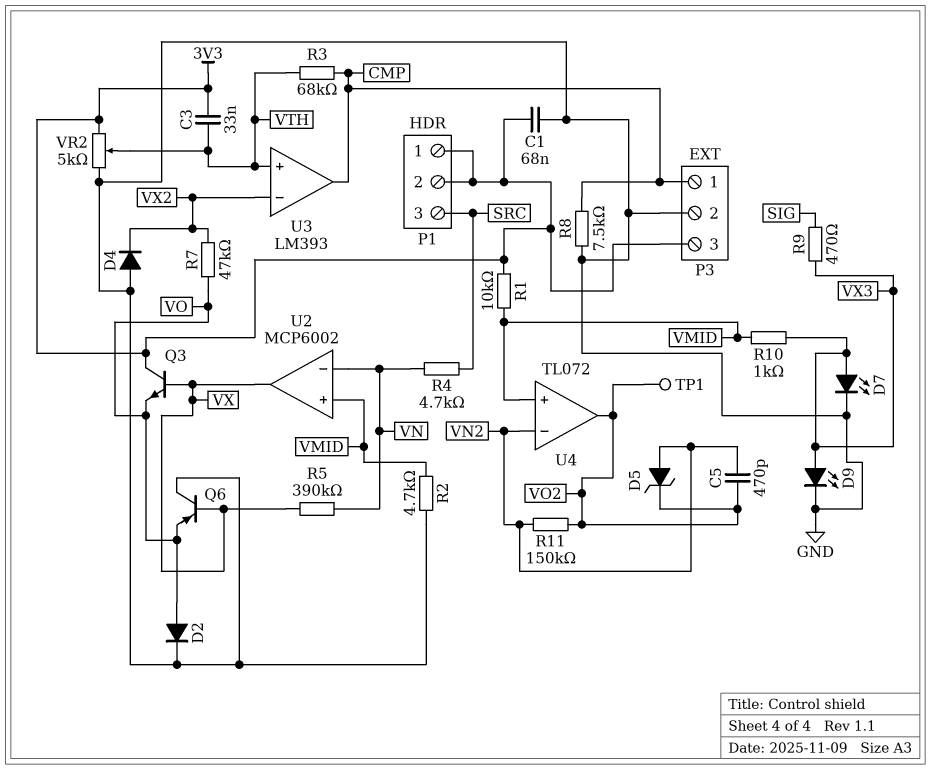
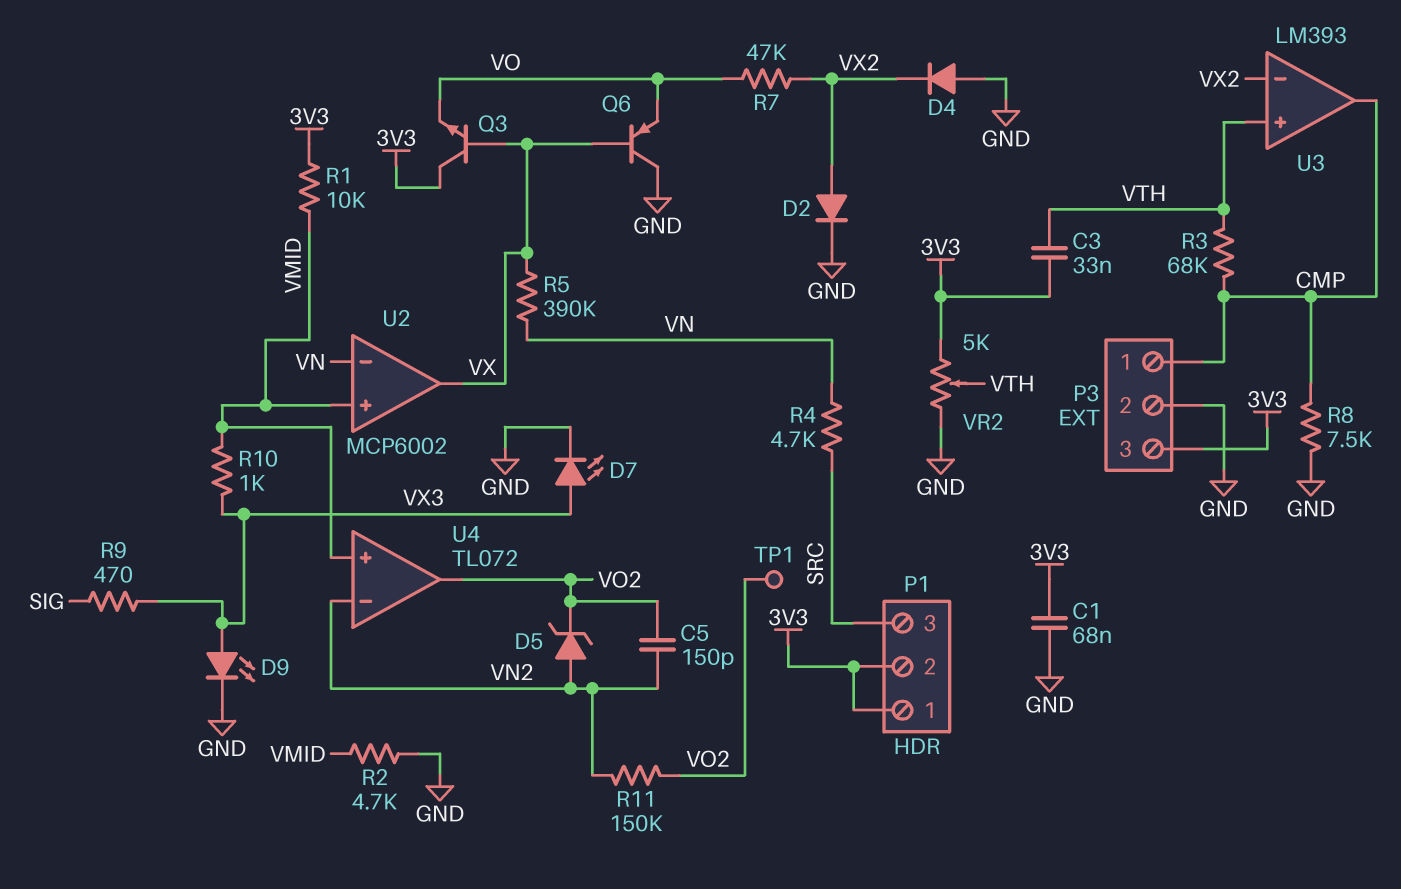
C5: 470pF (VN2, VO2) -> 150pF (VN2, VO2)
D2: diode (A VO, K GND) -> diode (A VX2, K GND)

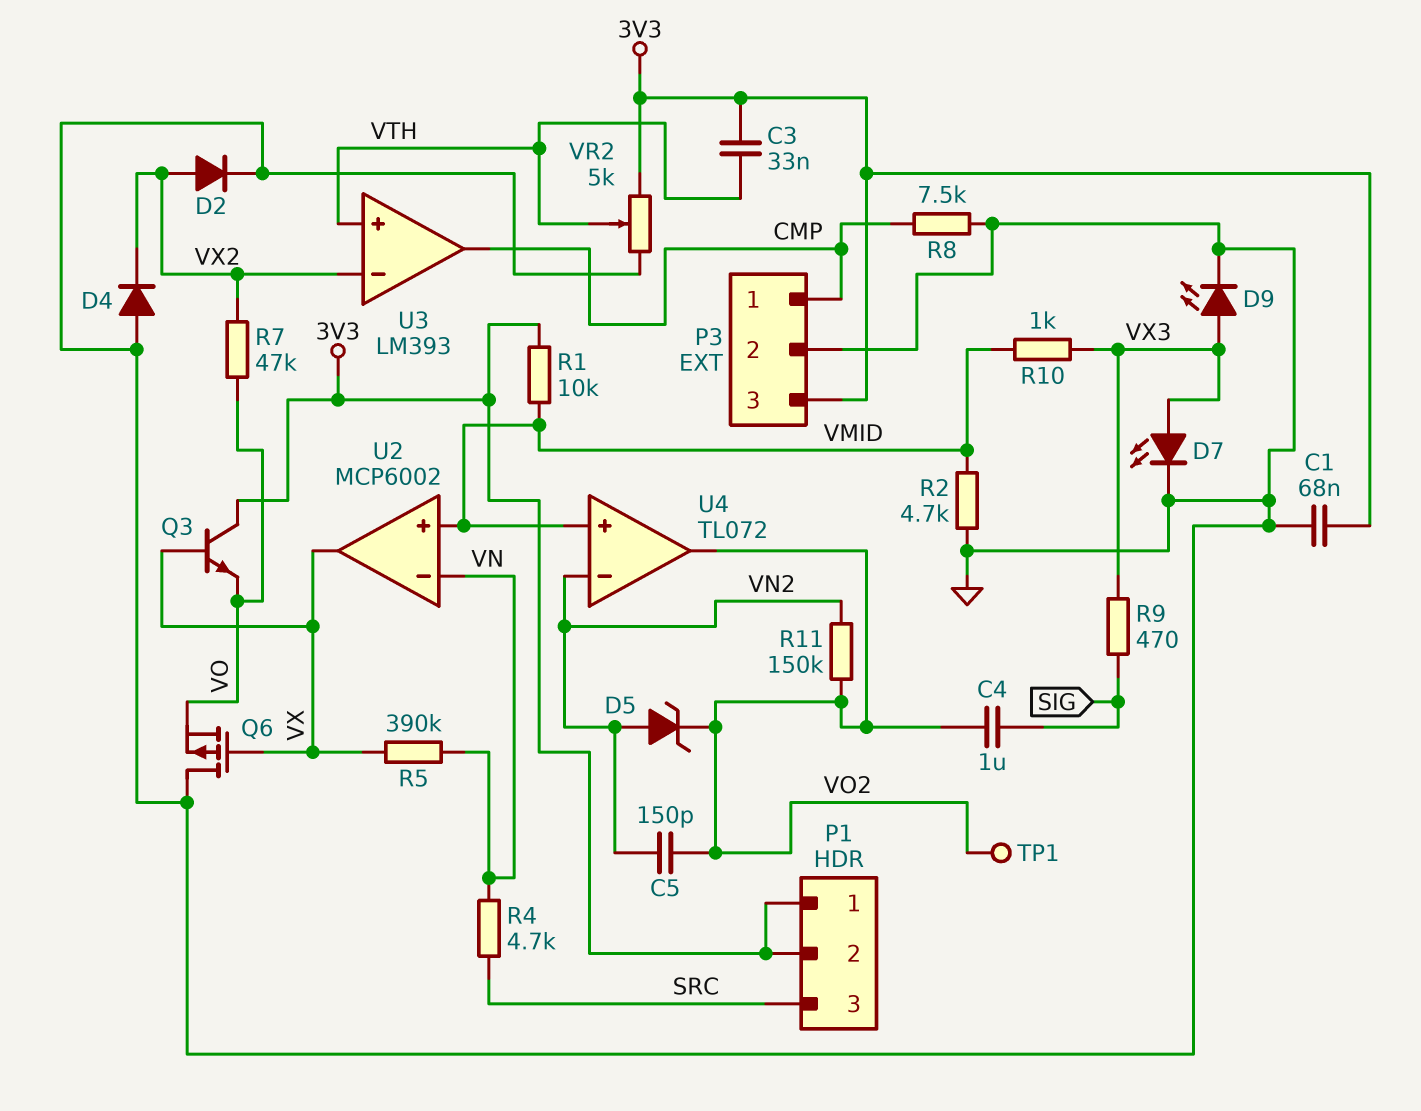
C4: none -> 1uF (SIG, VO2)
Q6: PNP (B VX, C GND, E VO) -> PMOS (G VX, D GND, S VO)
R3: 68k (CMP, VTH) -> none

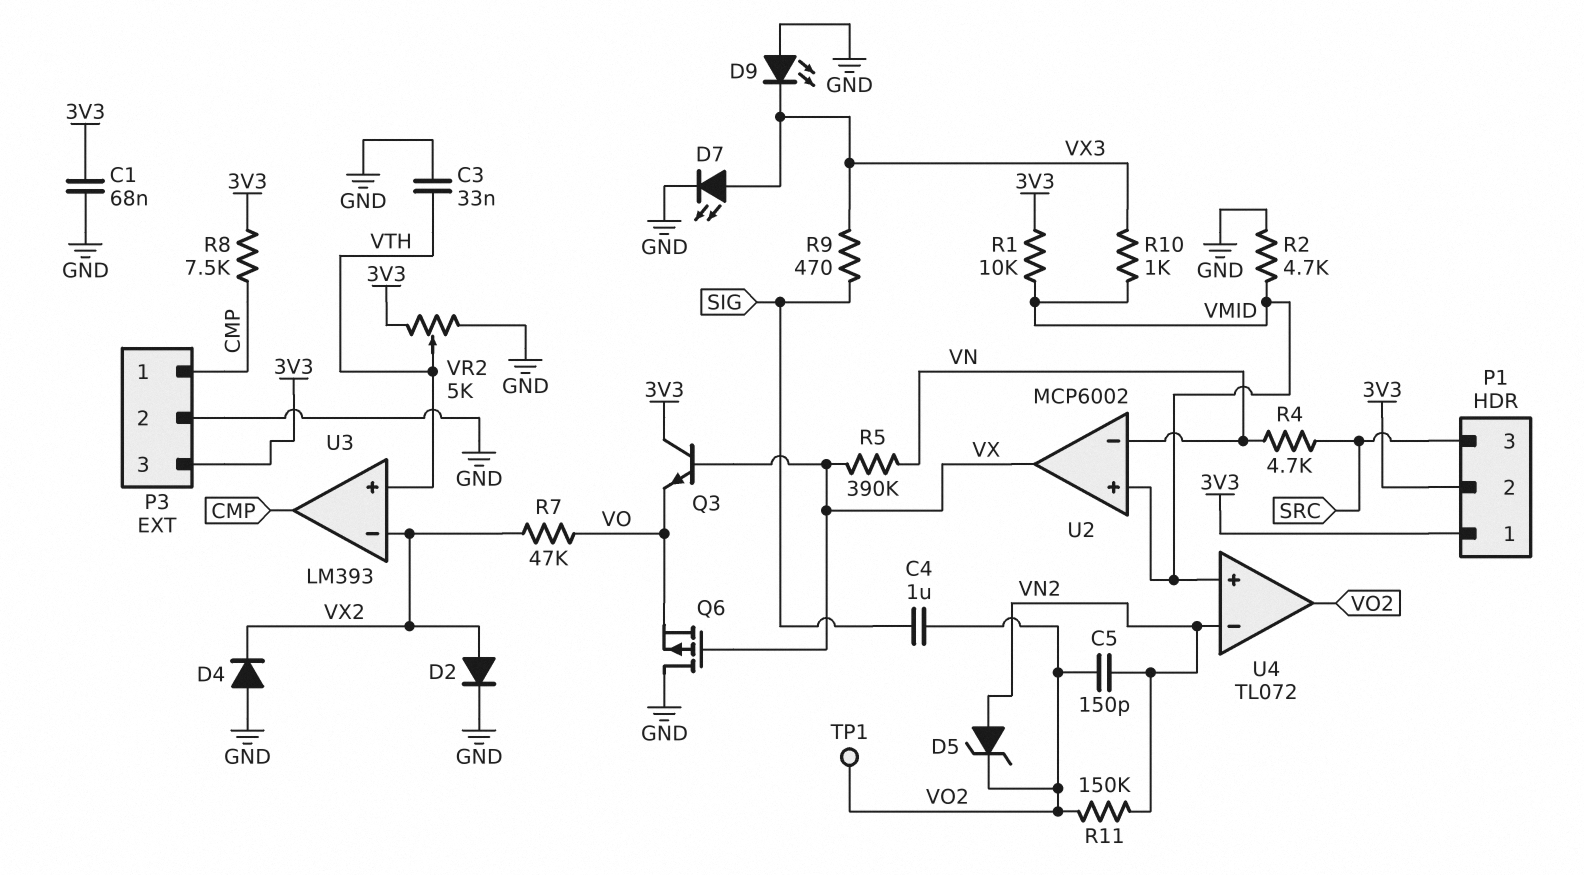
C3: 33nF (3V3, VTH) -> 33nF (GND, VTH)
D9: LED (A VX3, K GND) -> LED (A GND, K VX3)
R8: 7.5k (CMP, GND) -> 7.5k (3V3, CMP)

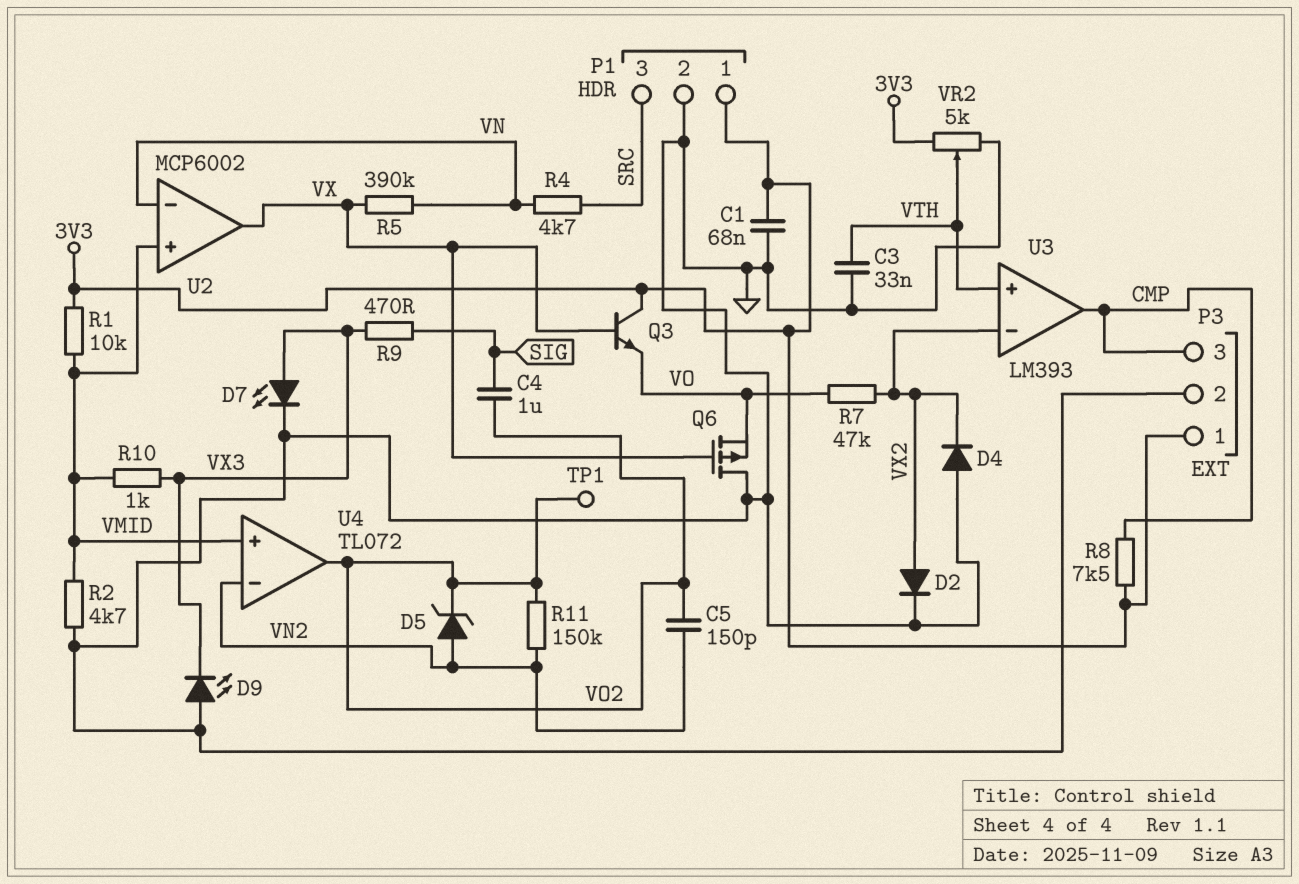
P1 pin 2: 3V3 -> GND
P3 pin 1: CMP -> 3V3
P3 pin 3: 3V3 -> CMP

